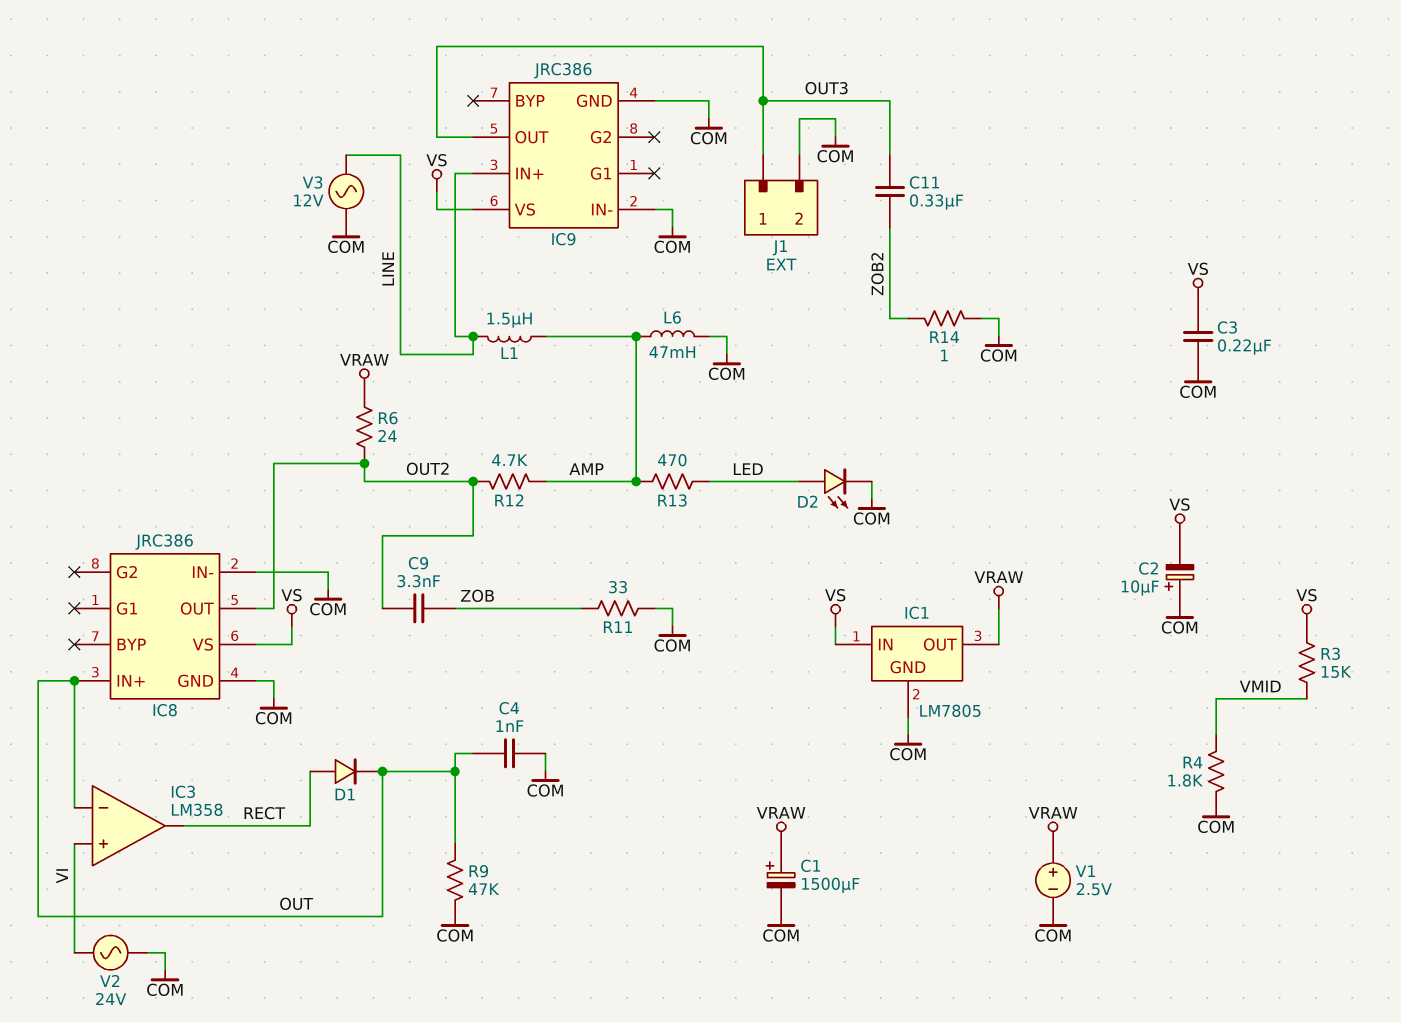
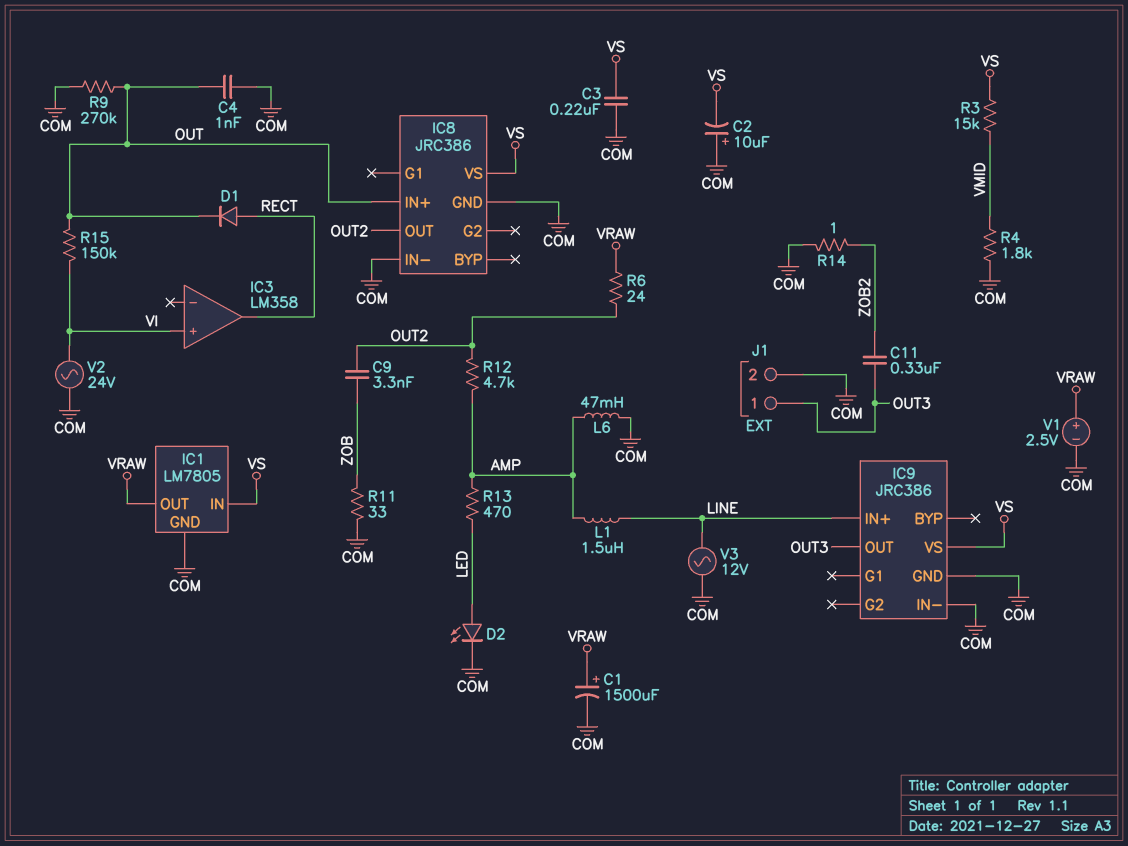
IC3 pin in-: OUT -> none
R9: 47k (COM, OUT) -> 270k (COM, OUT)
R15: none -> 150k (OUT, VI)

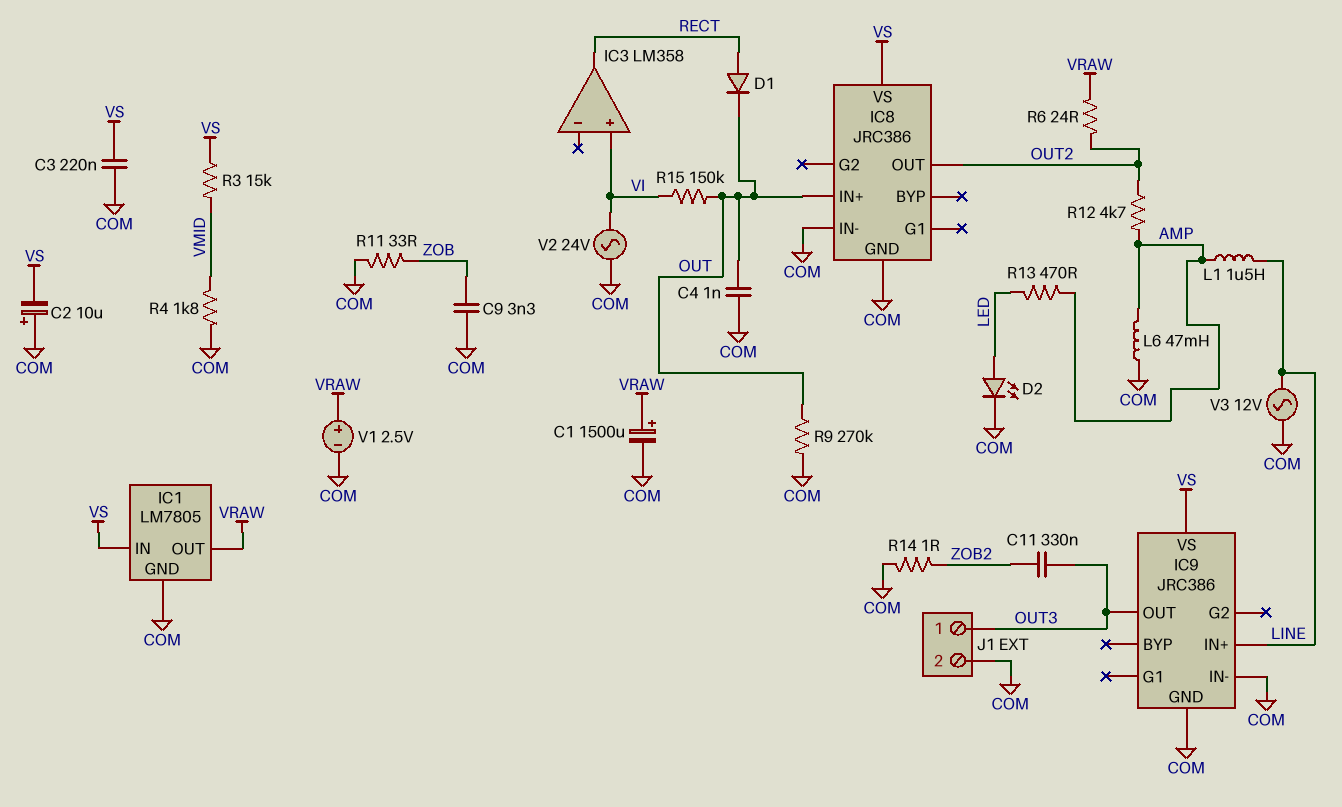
C9: 3.3nF (OUT2, ZOB) -> 3.3nF (COM, ZOB)

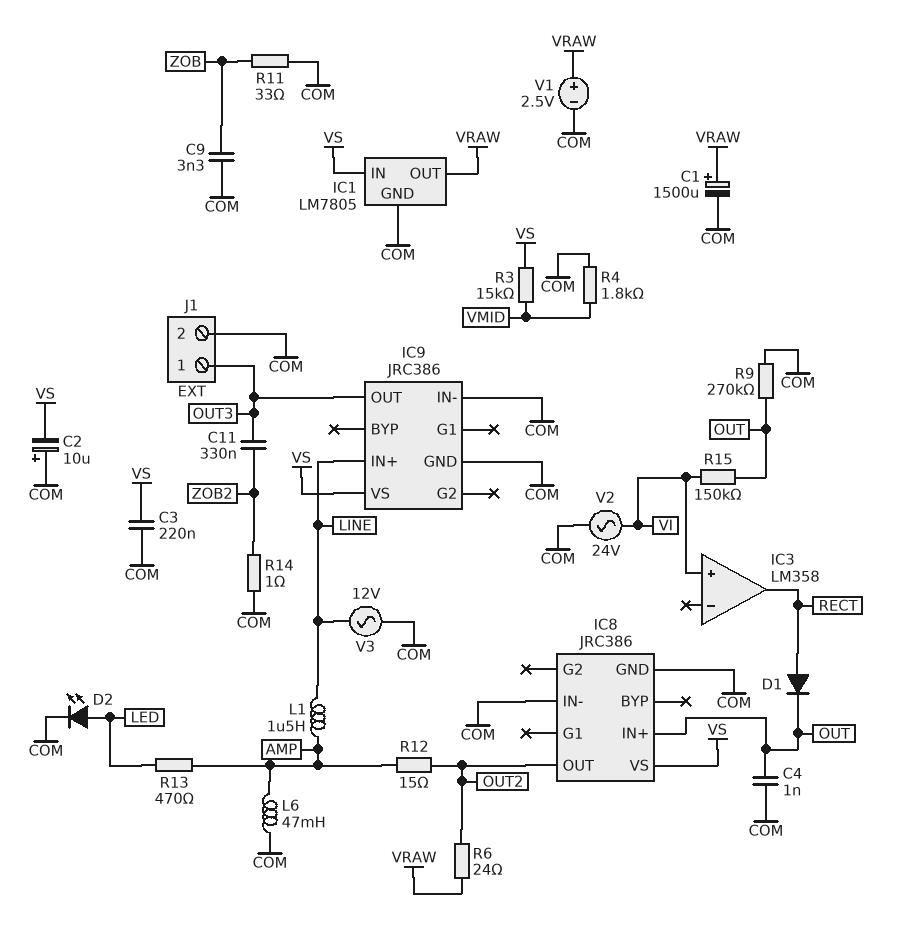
R12: 4.7k (AMP, OUT2) -> 15 (AMP, OUT2)

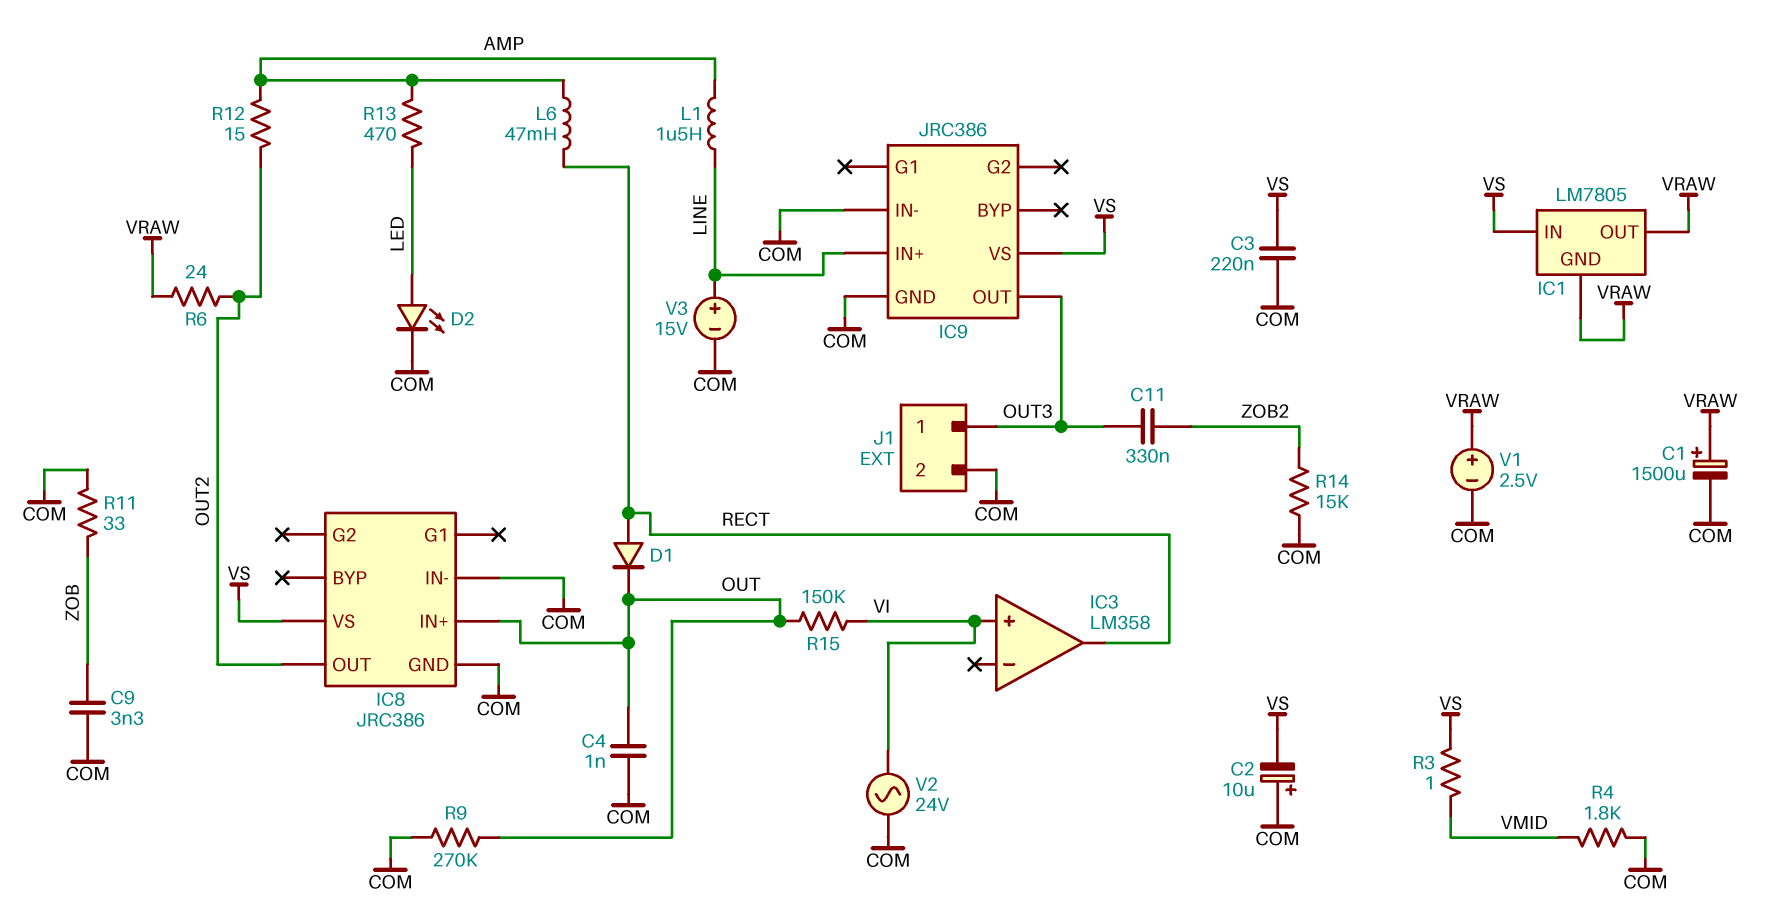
IC1 pin GND: COM -> VRAW
L6: 47mH (AMP, COM) -> 47mH (AMP, RECT)
R3: 15k (VMID, VS) -> 1 (VMID, VS)
R14: 1 (COM, ZOB2) -> 15k (COM, ZOB2)
V3: AC 12V (COM, LINE) -> 15V (plus LINE, minus COM)

